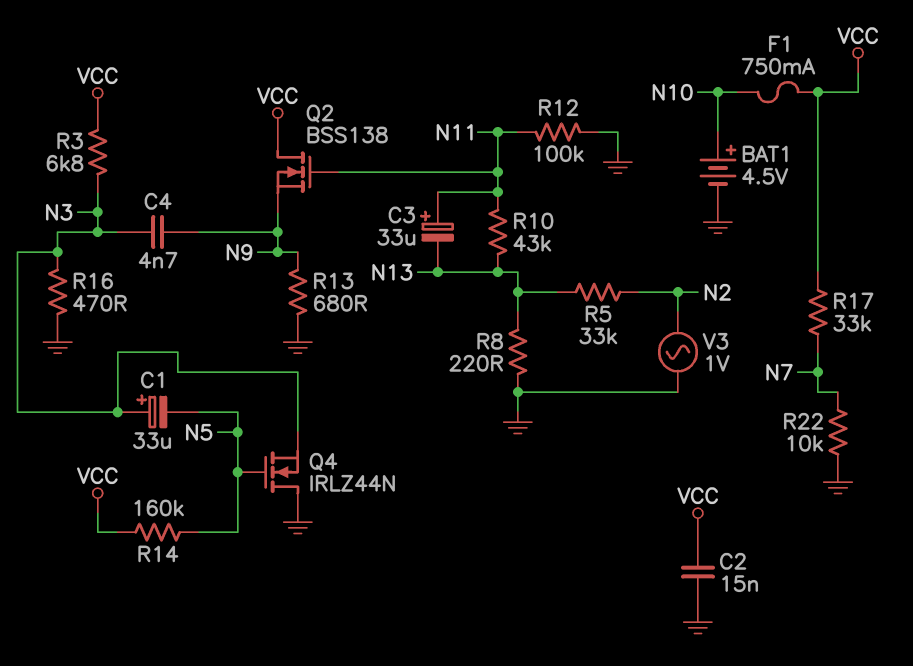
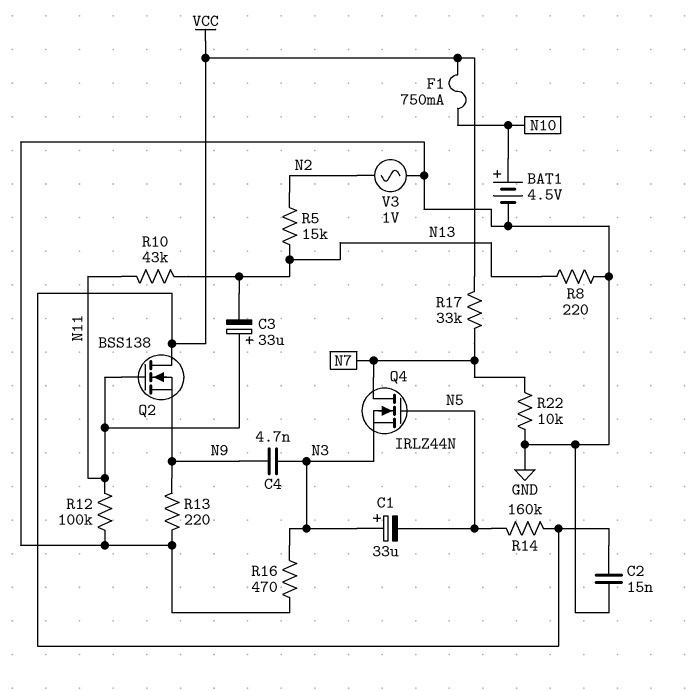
Q4: NMOS IRLZ44N (G N5, D GND, S N3) -> NMOS IRLZ44N (G N5, D N7, S N3)
R3: 6.8k (N3, VCC) -> none
R5: 33k (N2, N13) -> 15k (N2, N13)
R13: 680 (GND, N9) -> 220 (GND, N9)

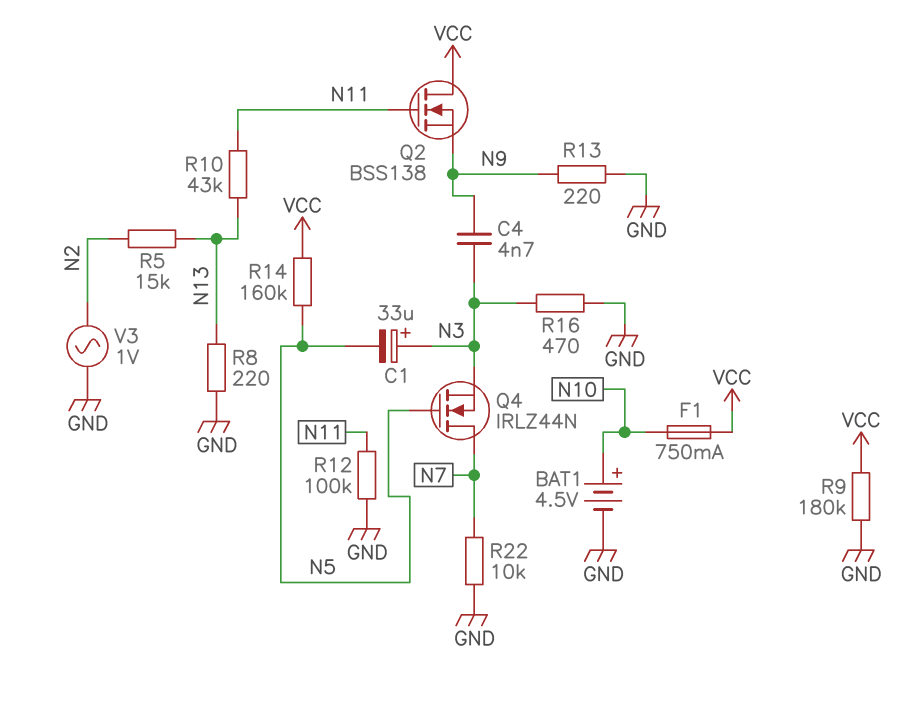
C2: 15nF (GND, VCC) -> none
C3: 33uF (plus N11, minus N13) -> none
R9: none -> 180k (GND, VCC)
R17: 33k (N7, VCC) -> none

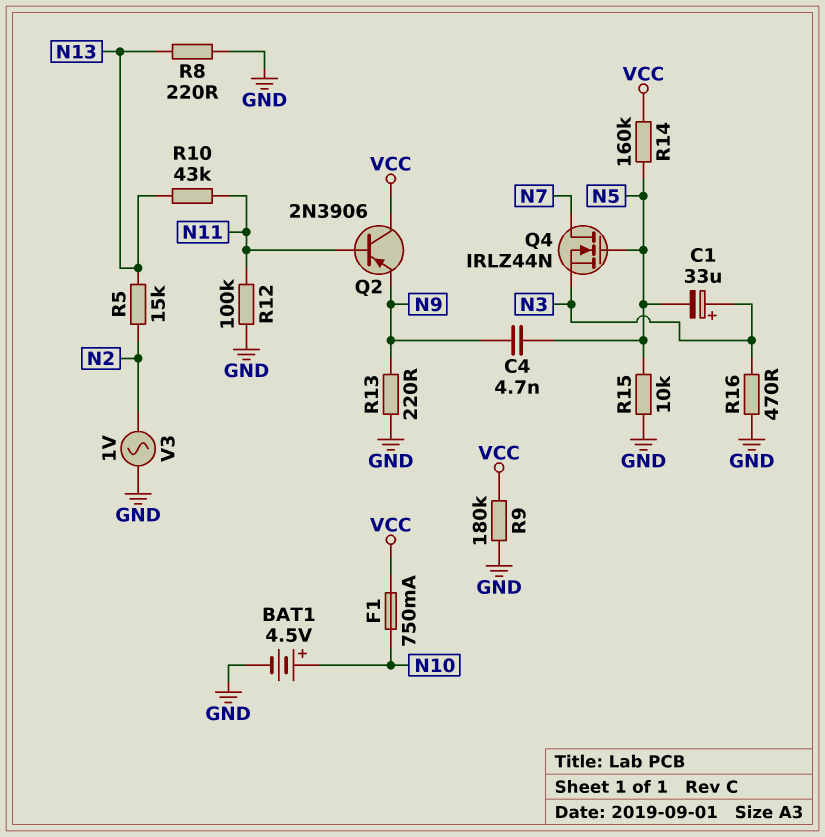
C4: 4.7nF (N3, N9) -> 4.7nF (N5, N9)
Q2: NMOS BSS138 (G N11, D VCC, S N9) -> PNP 2N3906 (B N11, C VCC, E N9)
R15: none -> 10k (GND, N5)
R22: 10k (GND, N7) -> none

